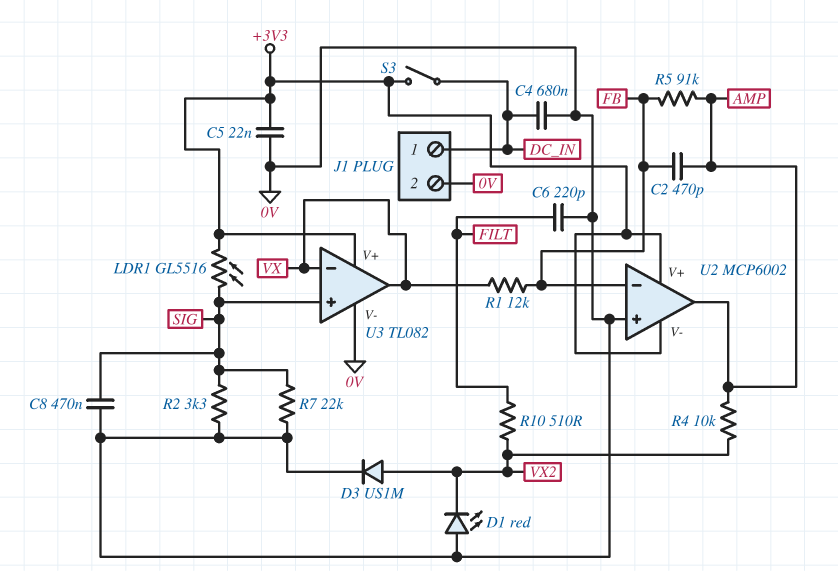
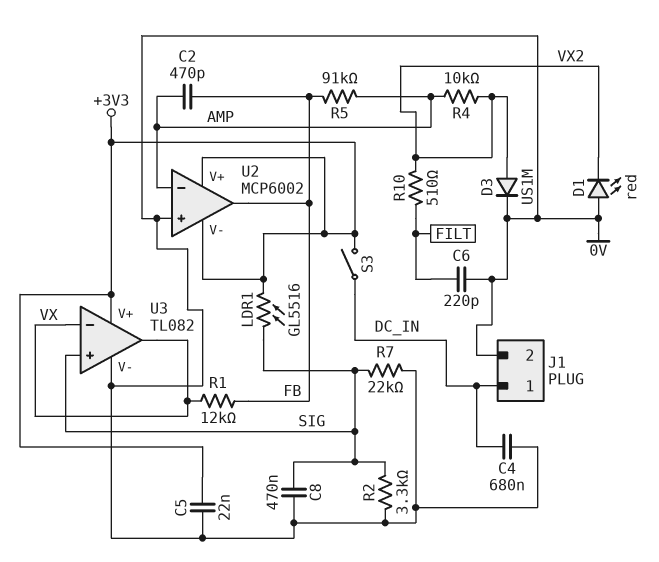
U2 pin in-: FB -> AMP
U2 pin out: AMP -> FB

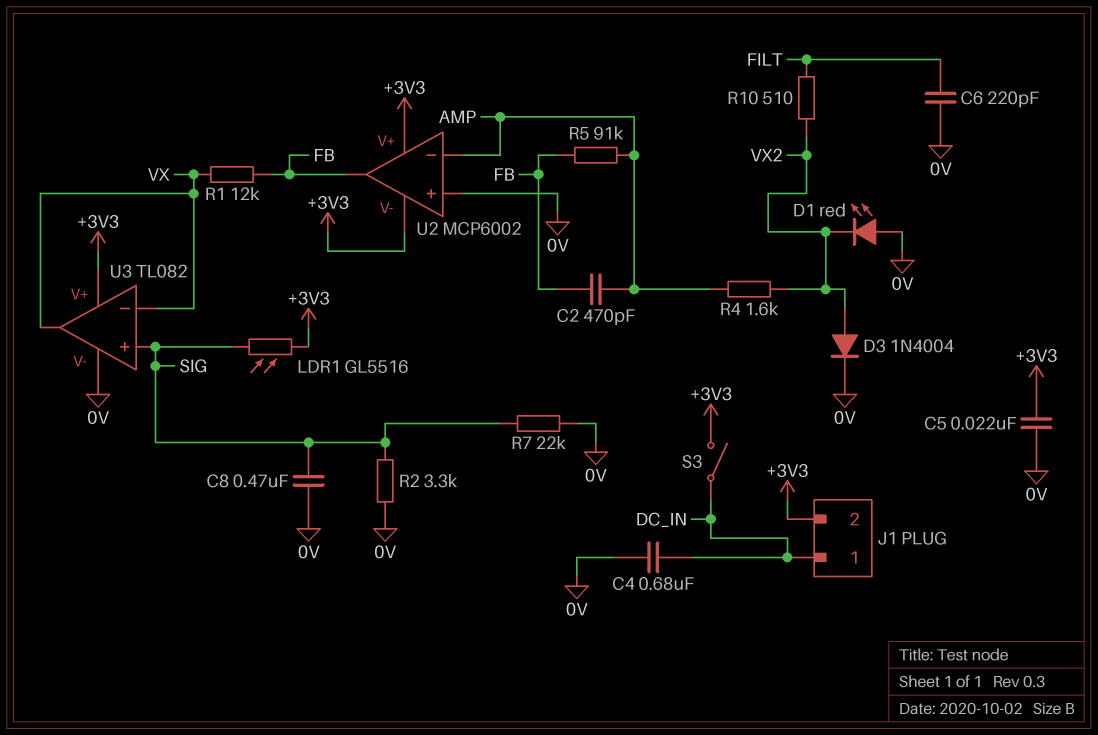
D3: diode US1M (A VX2, K 0V) -> diode 1N4004 (A VX2, K 0V)
J1 pin 2: 0V -> +3V3
R4: 10k (AMP, VX2) -> 1.6k (AMP, VX2)

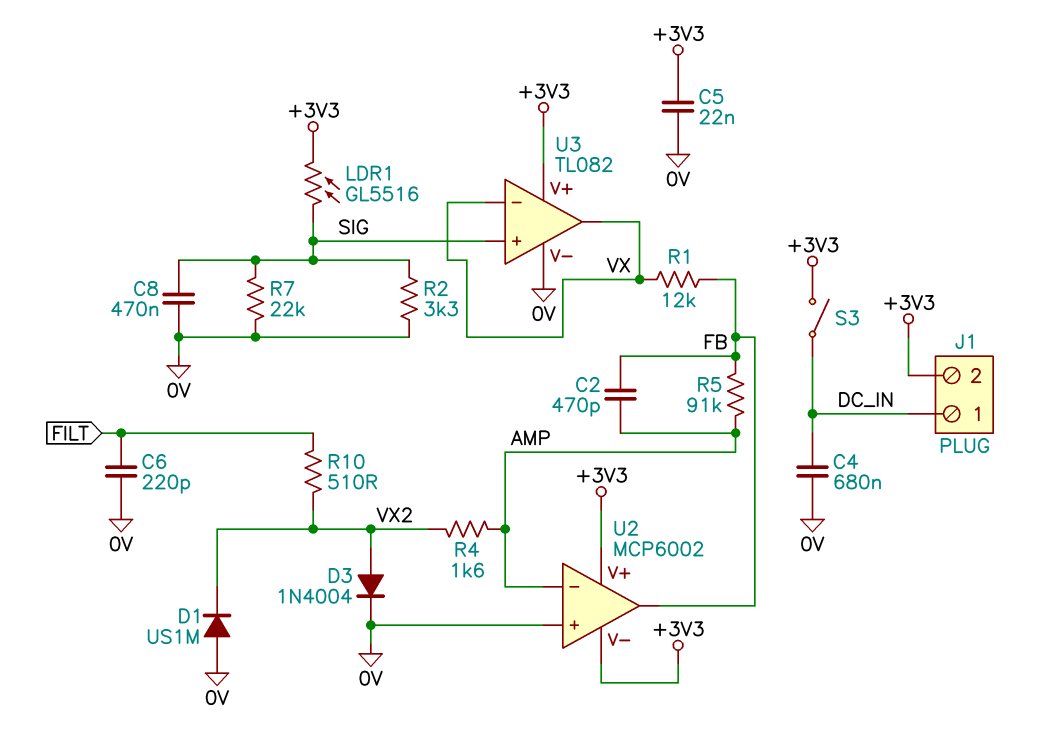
D1: LED red (A 0V, K VX2) -> diode US1M (A 0V, K VX2)

